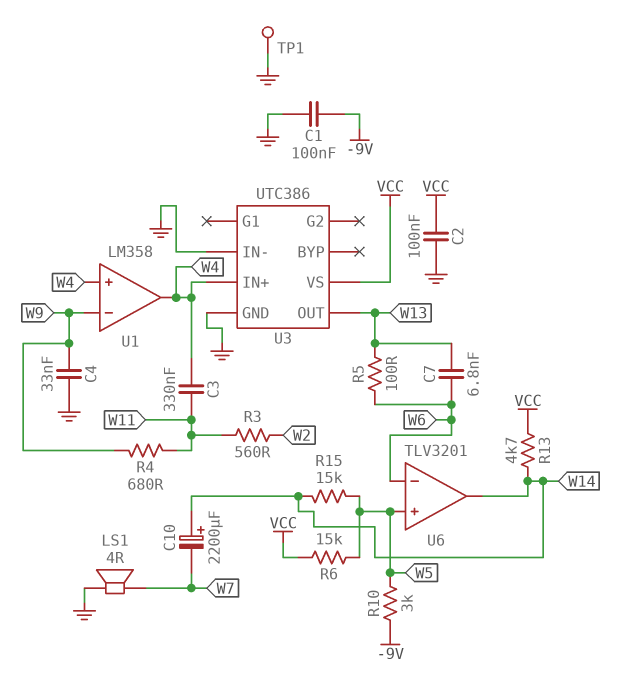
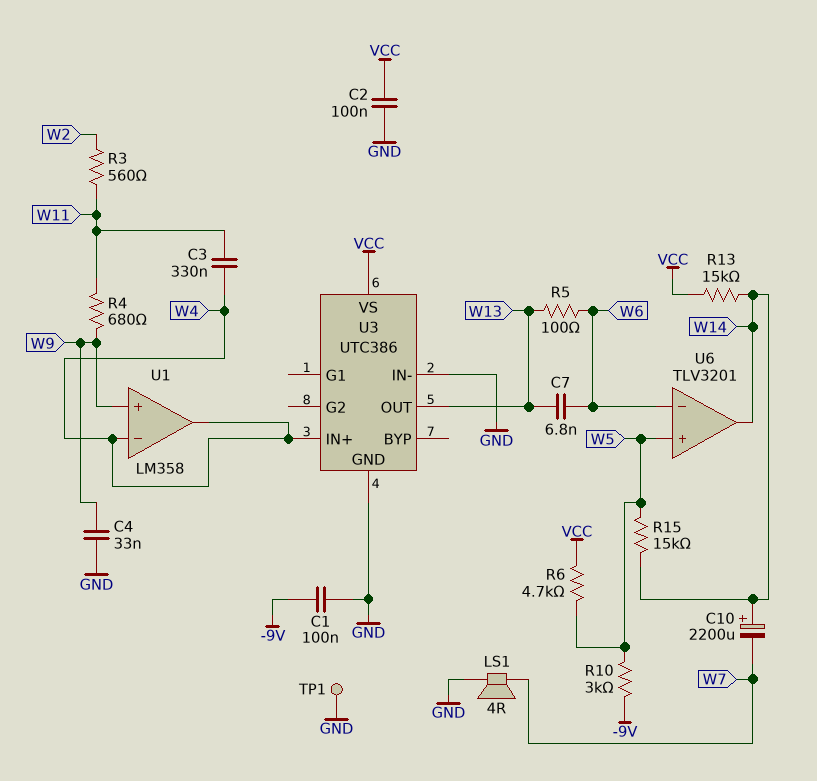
R6: 15k (VCC, W5) -> 4.7k (VCC, W5)
R13: 4.7k (VCC, W14) -> 15k (VCC, W14)
U1 pin in+: W4 -> W9
U1 pin in-: W9 -> W4

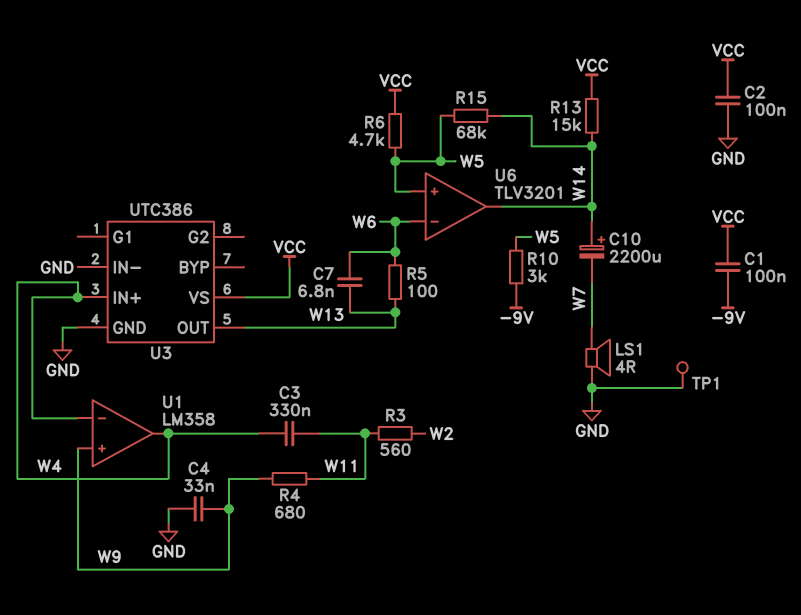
C1: 100nF (-9V, GND) -> 100nF (-9V, VCC)
R15: 15k (W5, W14) -> 68k (W5, W14)

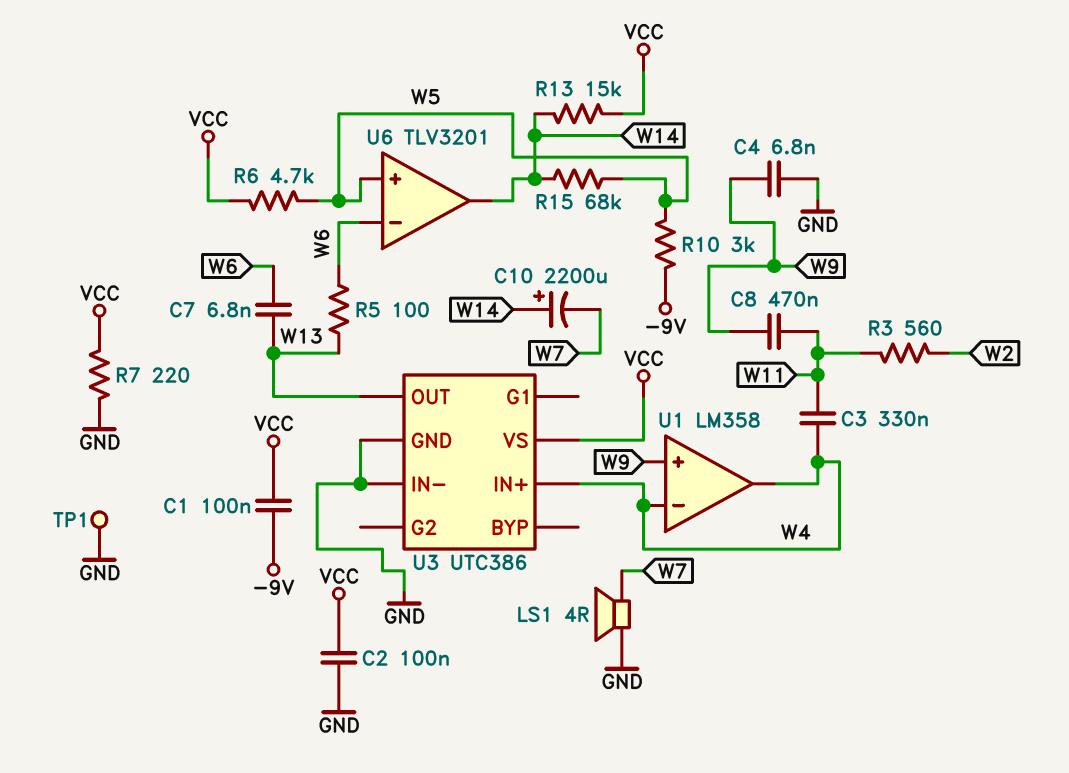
C4: 33nF (GND, W9) -> 6.8nF (GND, W9)
C8: none -> 470nF (W9, W11)
R4: 680 (W9, W11) -> none
R7: none -> 220 (GND, VCC)

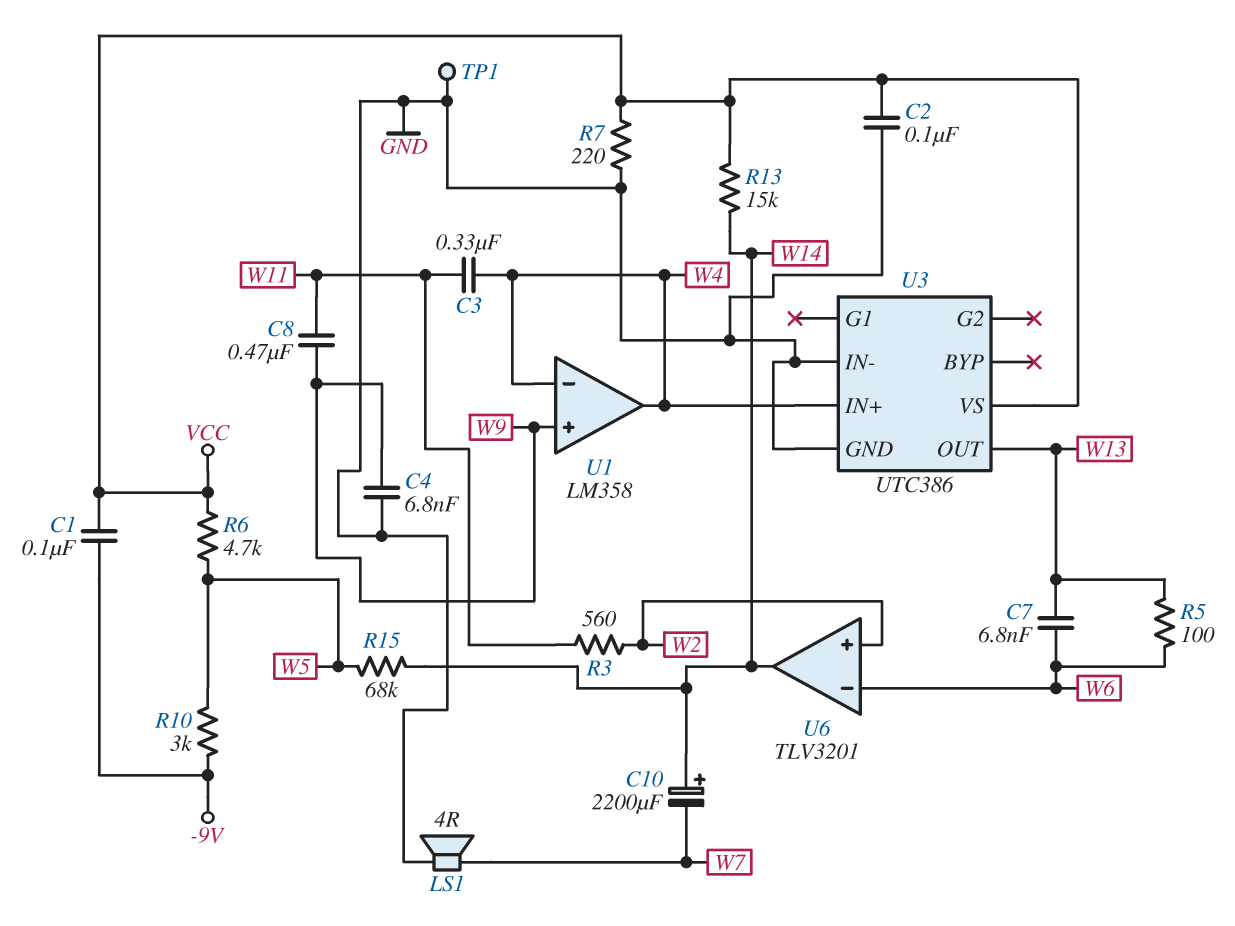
U6 pin in+: W5 -> W2

